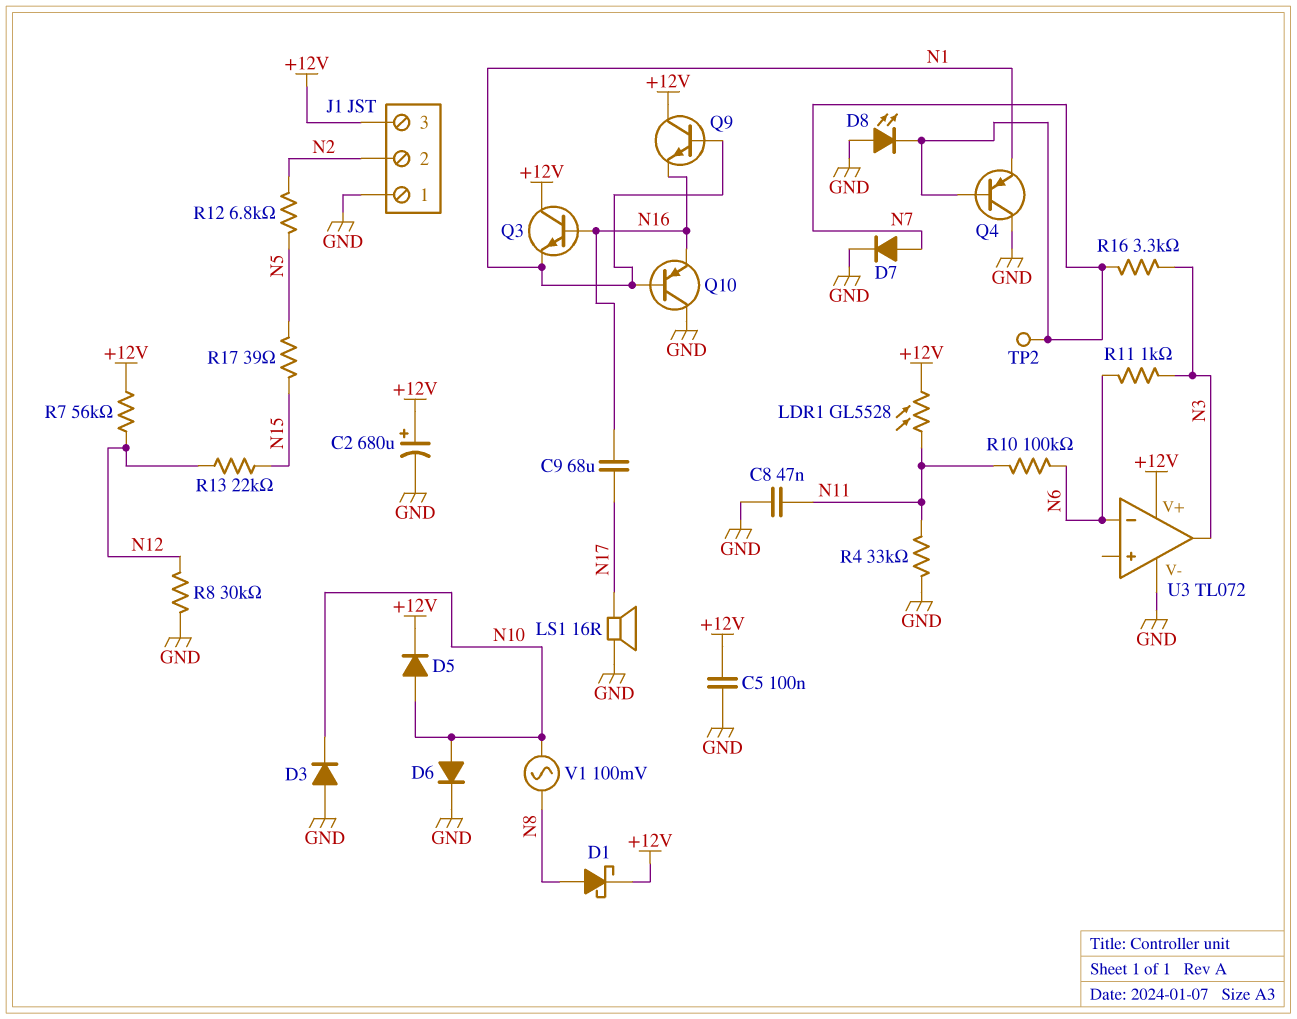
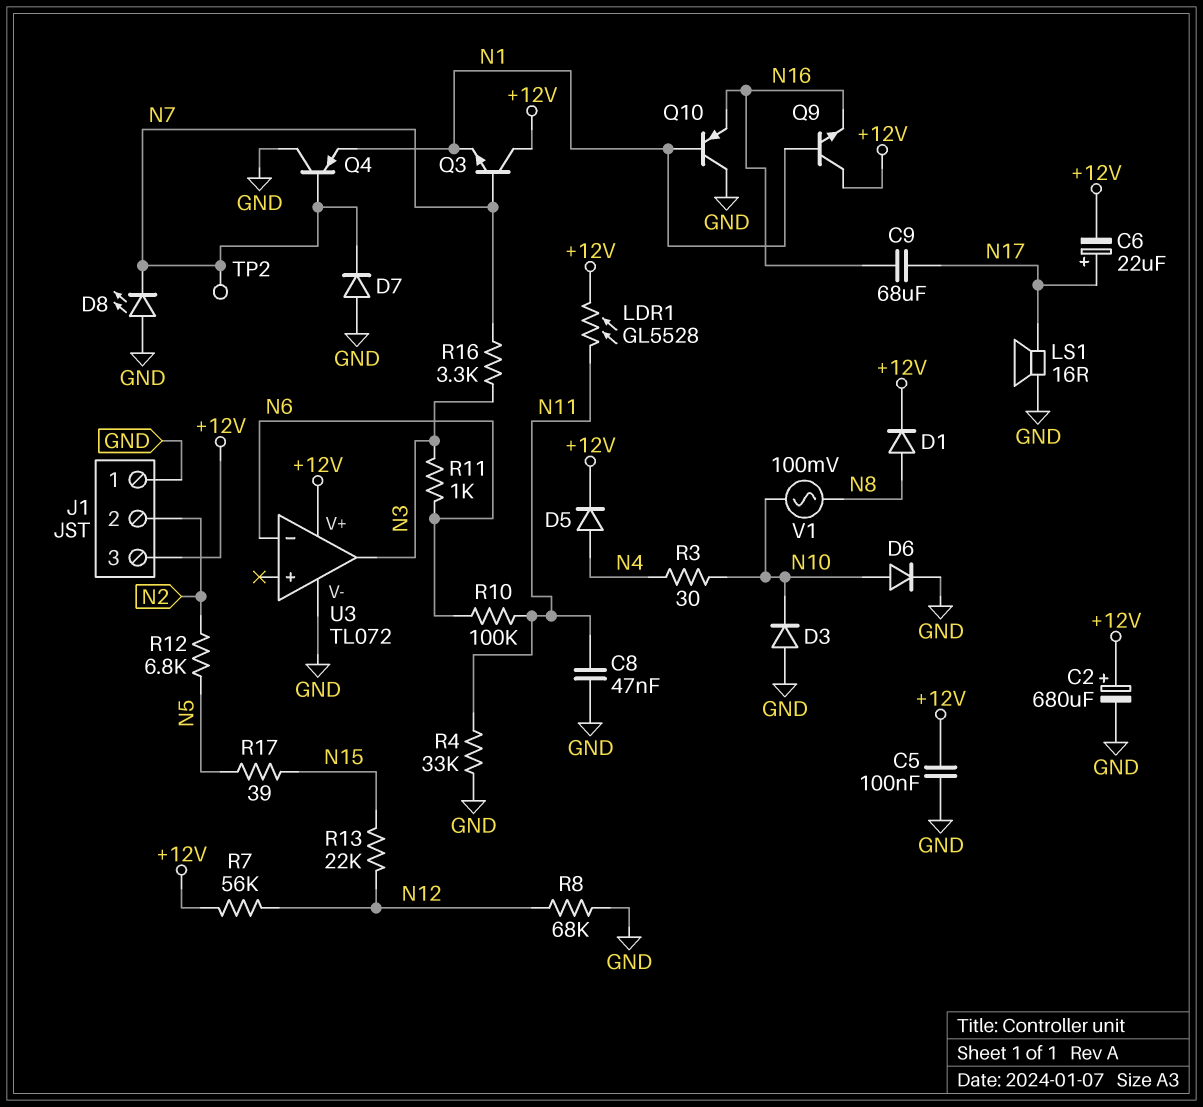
C6: none -> 22uF (plus N17, minus +12V)
D1: schottky (A N8, K +12V) -> diode (A N8, K +12V)
D5: diode (A N10, K +12V) -> diode (A N4, K +12V)
D7: diode (A N7, K GND) -> diode (A GND, K N7)
Q3: NPN (B N16, C +12V, E N1) -> NPN (B N7, C +12V, E N1)
R3: none -> 30 (N4, N10)
R8: 30k (GND, N12) -> 68k (GND, N12)

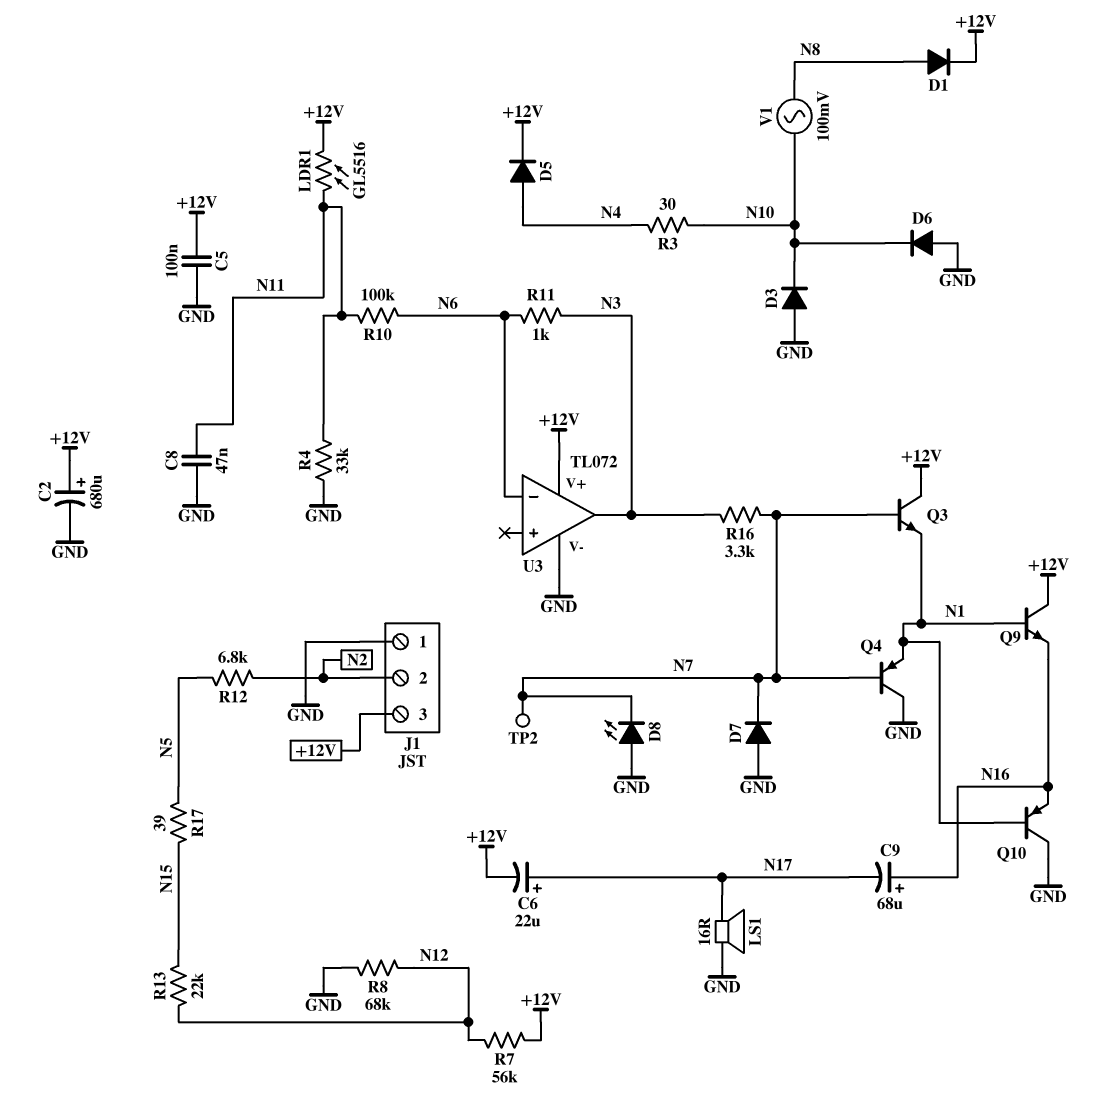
C9: 68uF (N16, N17) -> 68uF (plus N16, minus N17)
D6: diode (A N10, K GND) -> diode (A GND, K N10)
LDR1: GL5528 (+12V, N11) -> GL5516 (+12V, N11)

